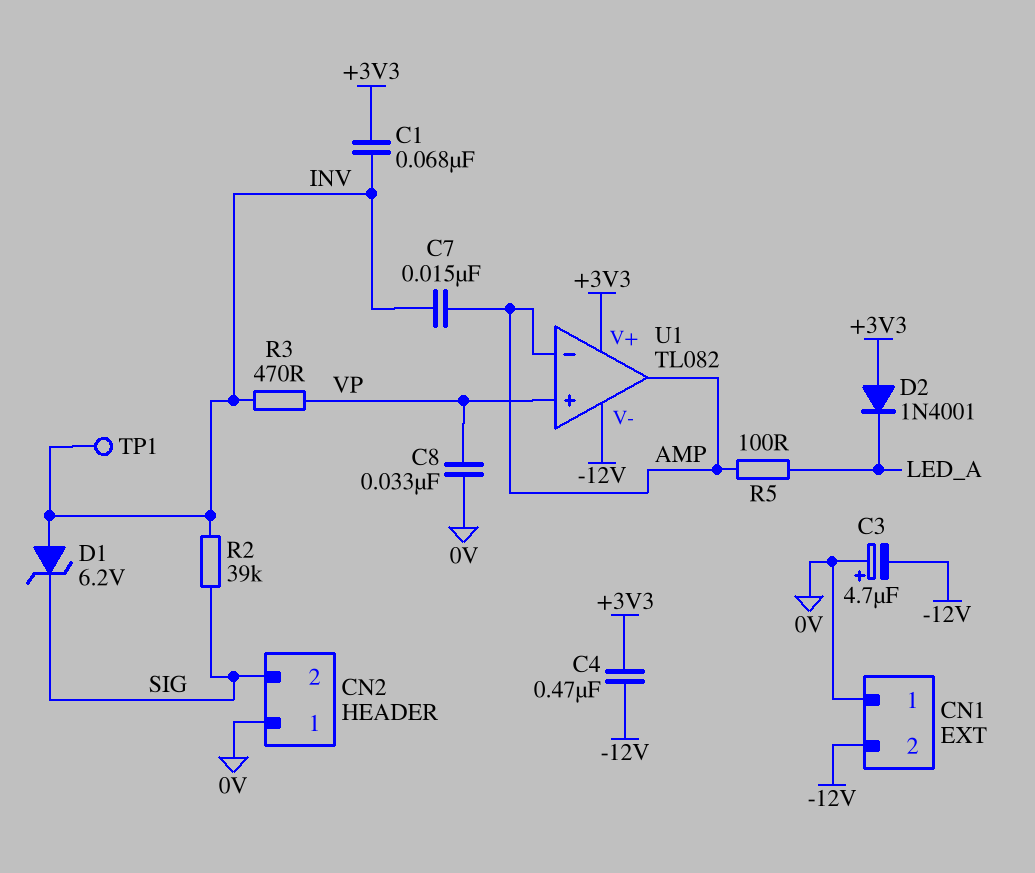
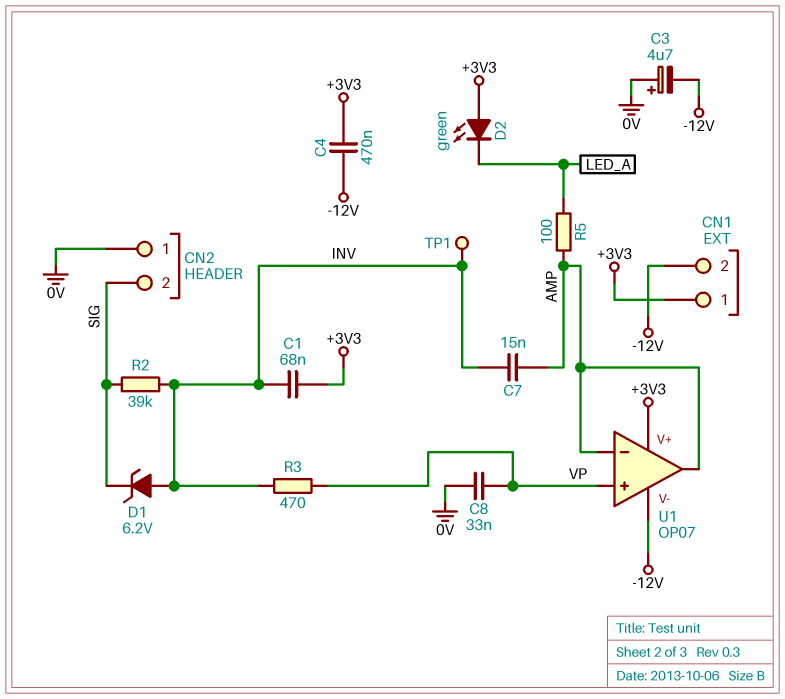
CN1 pin 1: 0V -> +3V3
D2: diode 1N4001 (A +3V3, K LED_A) -> LED green (A +3V3, K LED_A)
U1: TL082 -> OP07

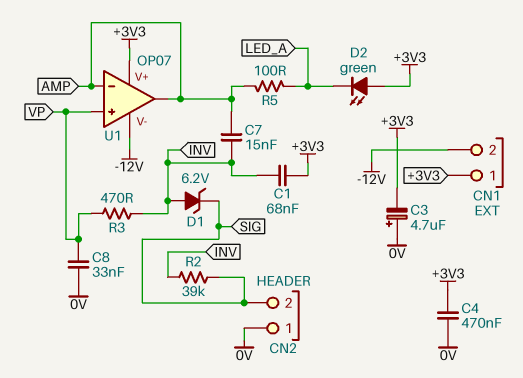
C3: 4.7uF (plus 0V, minus -12V) -> 4.7uF (plus 0V, minus +3V3)
C4: 470nF (+3V3, -12V) -> 470nF (+3V3, 0V)
TP1: test point (INV) -> none

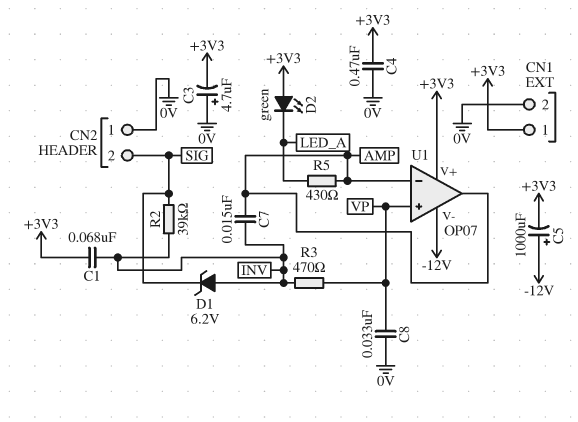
C5: none -> 1000uF (plus -12V, minus +3V3)
CN1 pin 2: -12V -> 0V
R5: 100 (AMP, LED_A) -> 430 (AMP, LED_A)

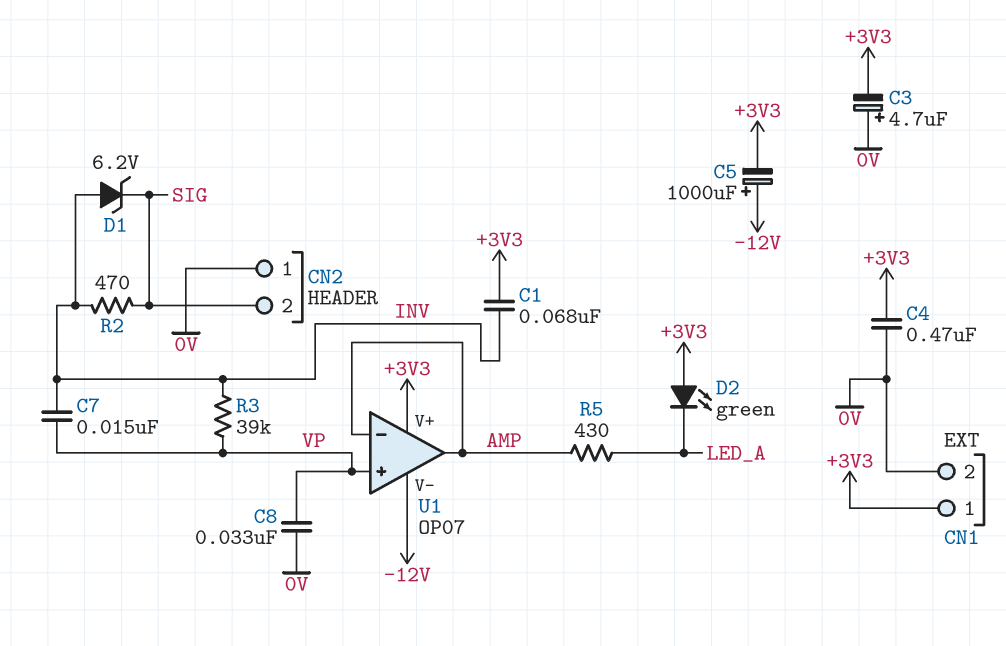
C7: 15nF (AMP, INV) -> 15nF (INV, VP)
R2: 39k (INV, SIG) -> 470 (INV, SIG)
R3: 470 (INV, VP) -> 39k (INV, VP)

